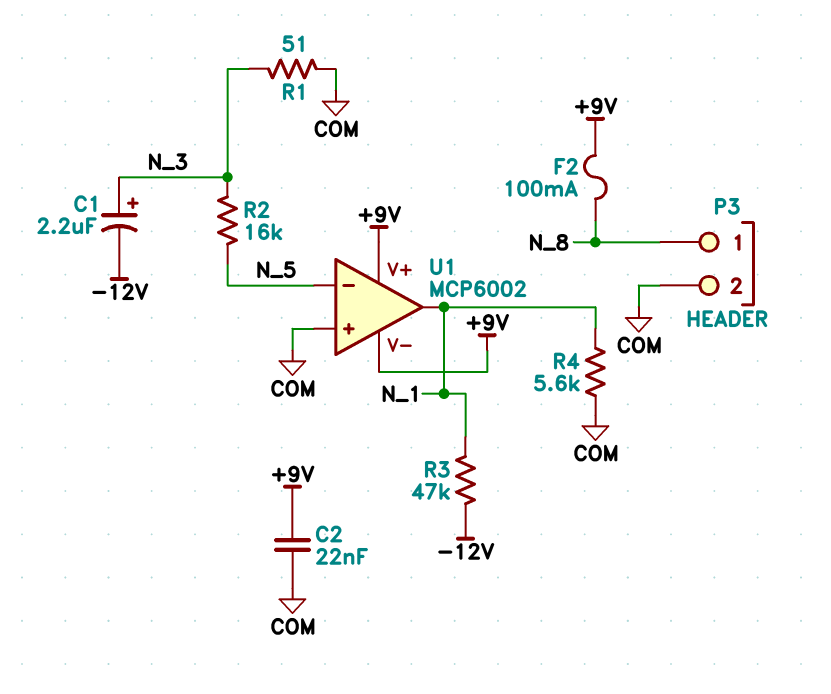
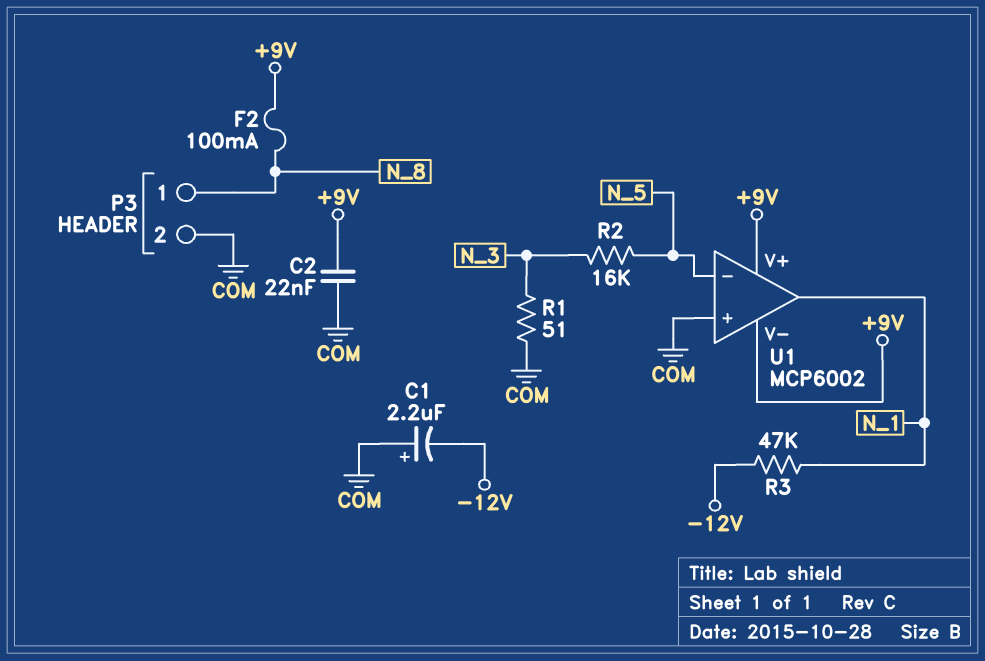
C1: 2.2uF (plus N_3, minus -12V) -> 2.2uF (plus COM, minus -12V)
R4: 5.6k (COM, N_1) -> none

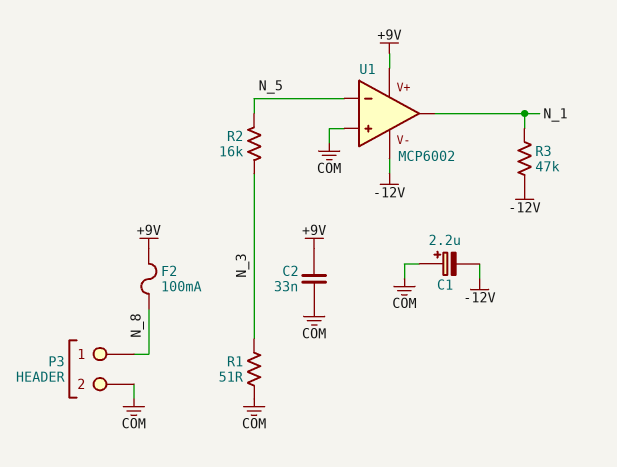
C2: 22nF (+9V, COM) -> 33nF (+9V, COM)
U1 pin V-: +9V -> -12V

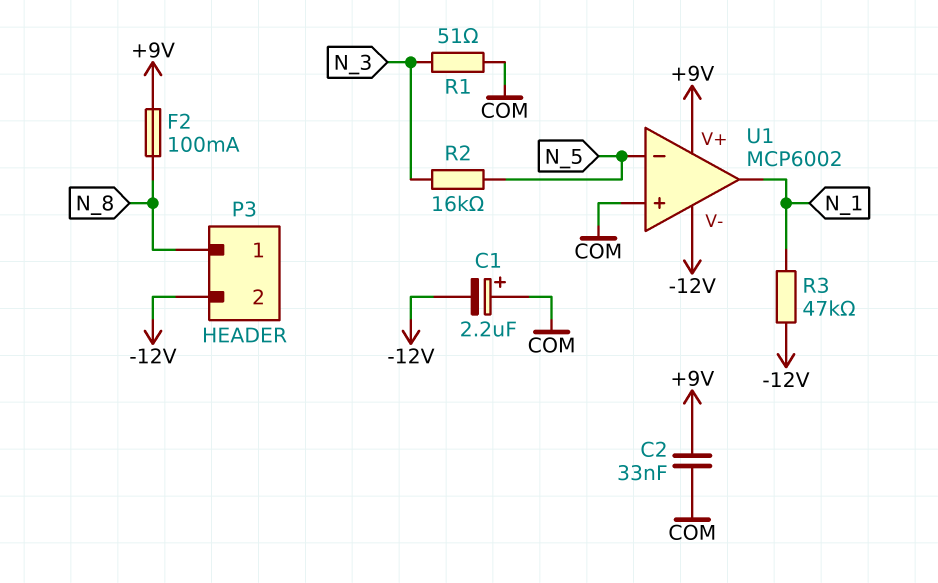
P3 pin 2: COM -> -12V

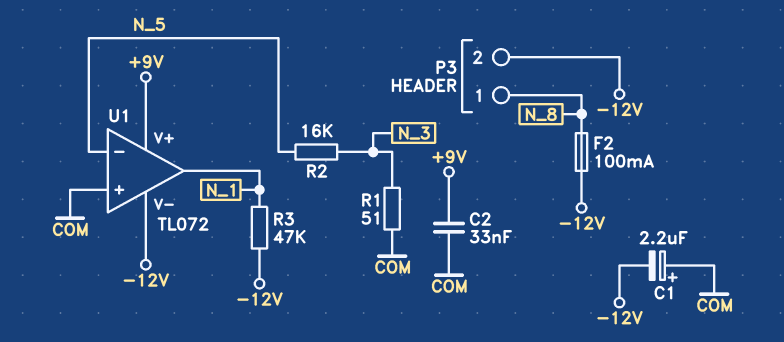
F2: 100mA (+9V, N_8) -> 100mA (-12V, N_8)
U1: MCP6002 -> TL072

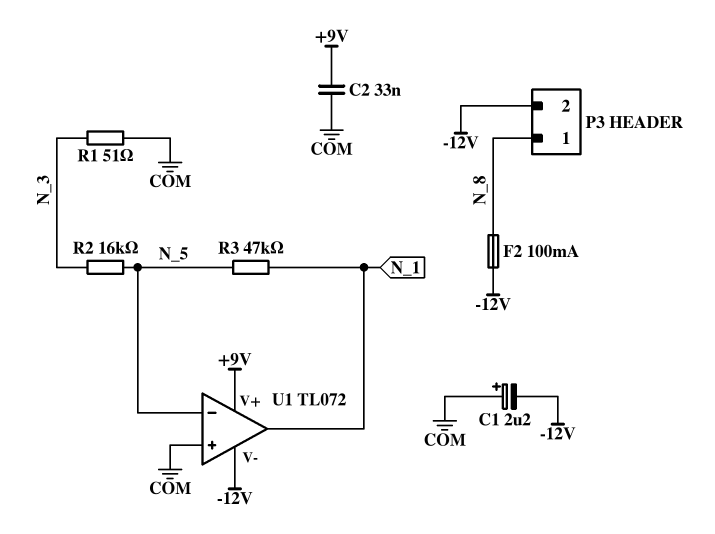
R3: 47k (-12V, N_1) -> 47k (N_1, N_5)

